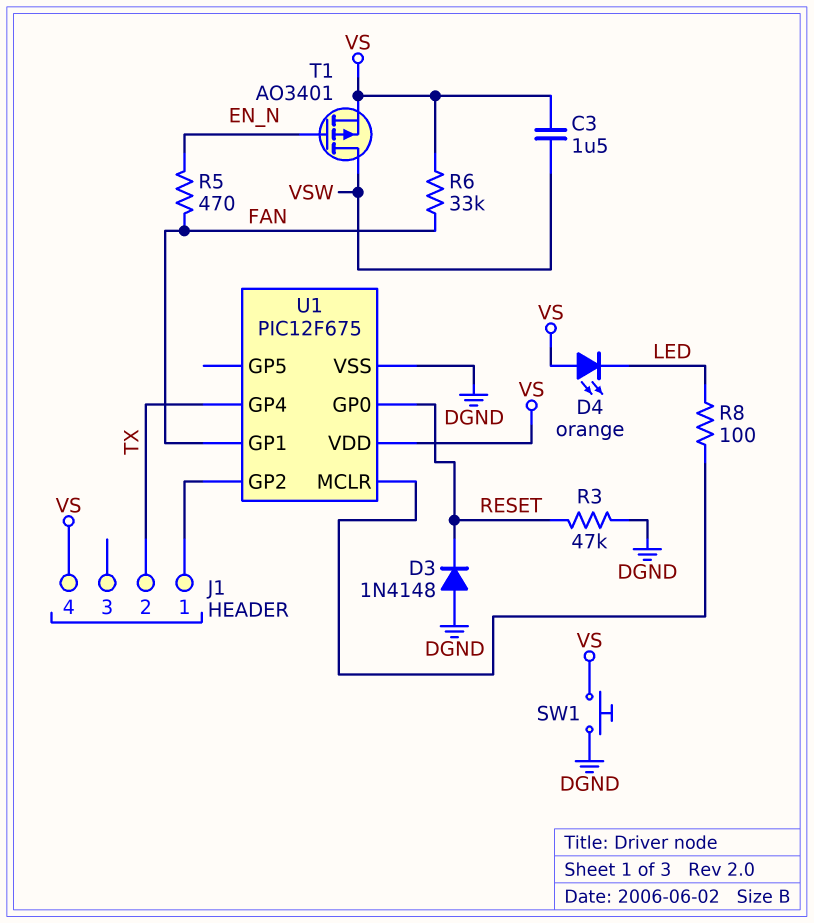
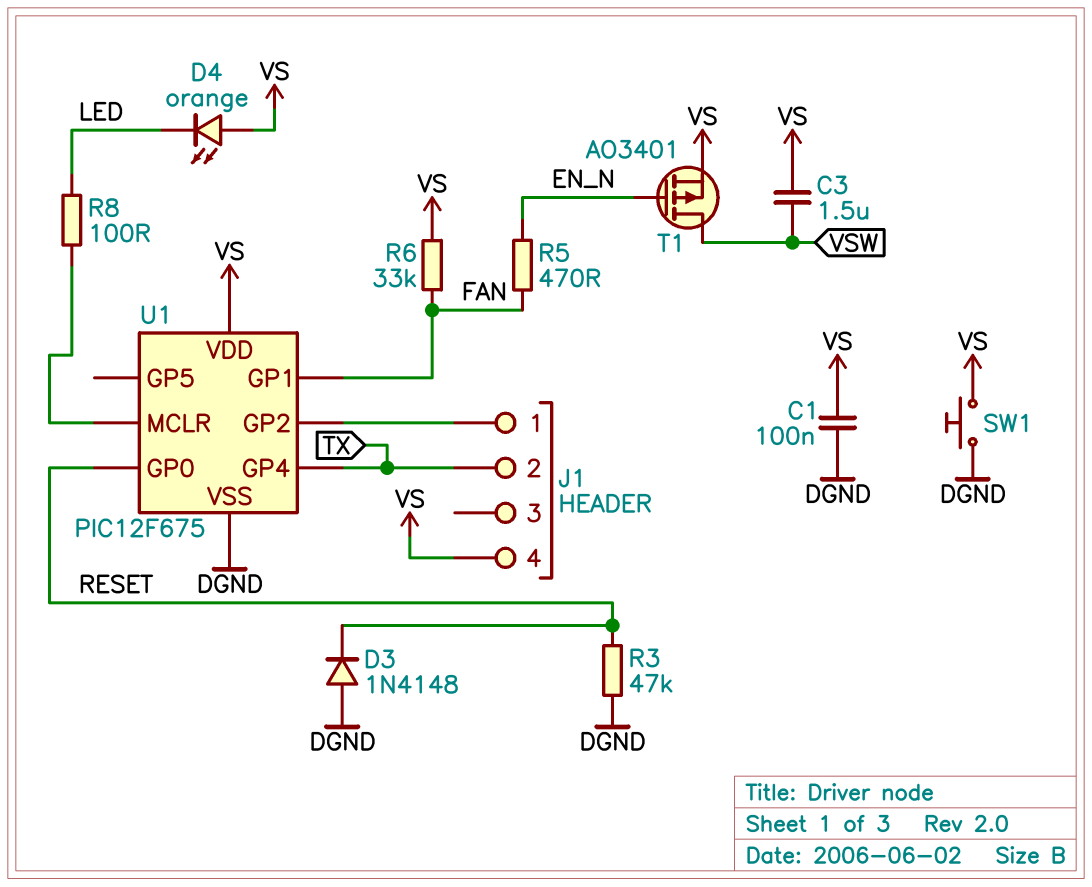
C1: none -> 100nF (DGND, VS)

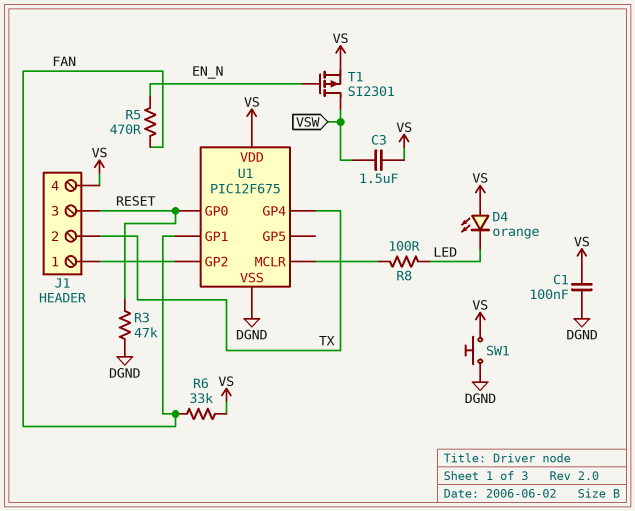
D3: diode 1N4148 (A DGND, K RESET) -> none
J1 pin 3: none -> RESET
T1: PMOS AO3401 (G EN_N, D VSW, S VS) -> PMOS SI2301 (G EN_N, D VSW, S VS)

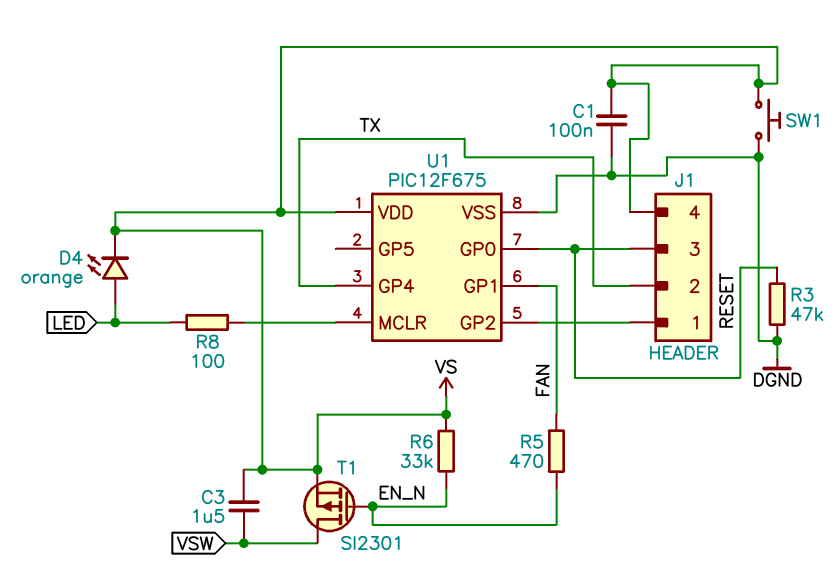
D4: LED orange (A VS, K LED) -> LED orange (A LED, K VS)
R6: 33k (FAN, VS) -> 33k (EN_N, VS)

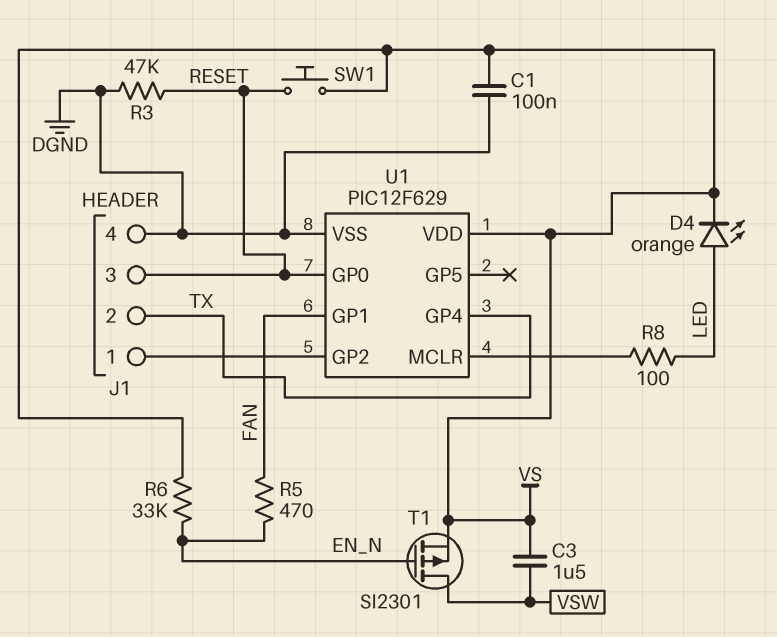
J1 pin 4: VS -> DGND
SW1: button (DGND, VS) -> button (RESET, VS)
U1: PIC12F675 -> PIC12F629

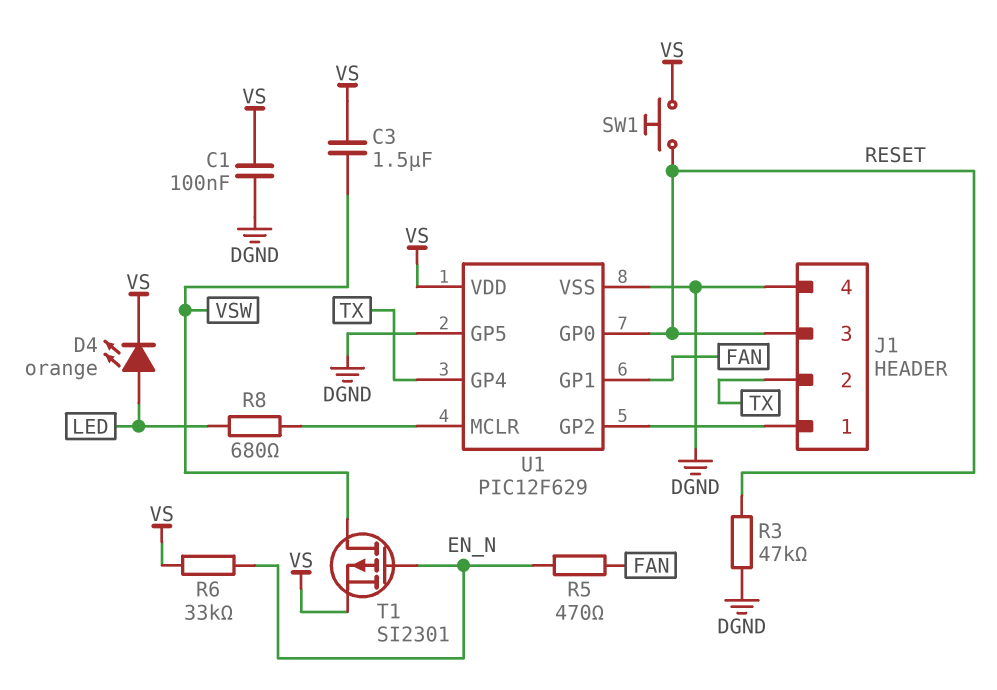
R8: 100 (LED, U1/MCLR) -> 680 (LED, U1/MCLR)
U1 pin GP5: none -> DGND

